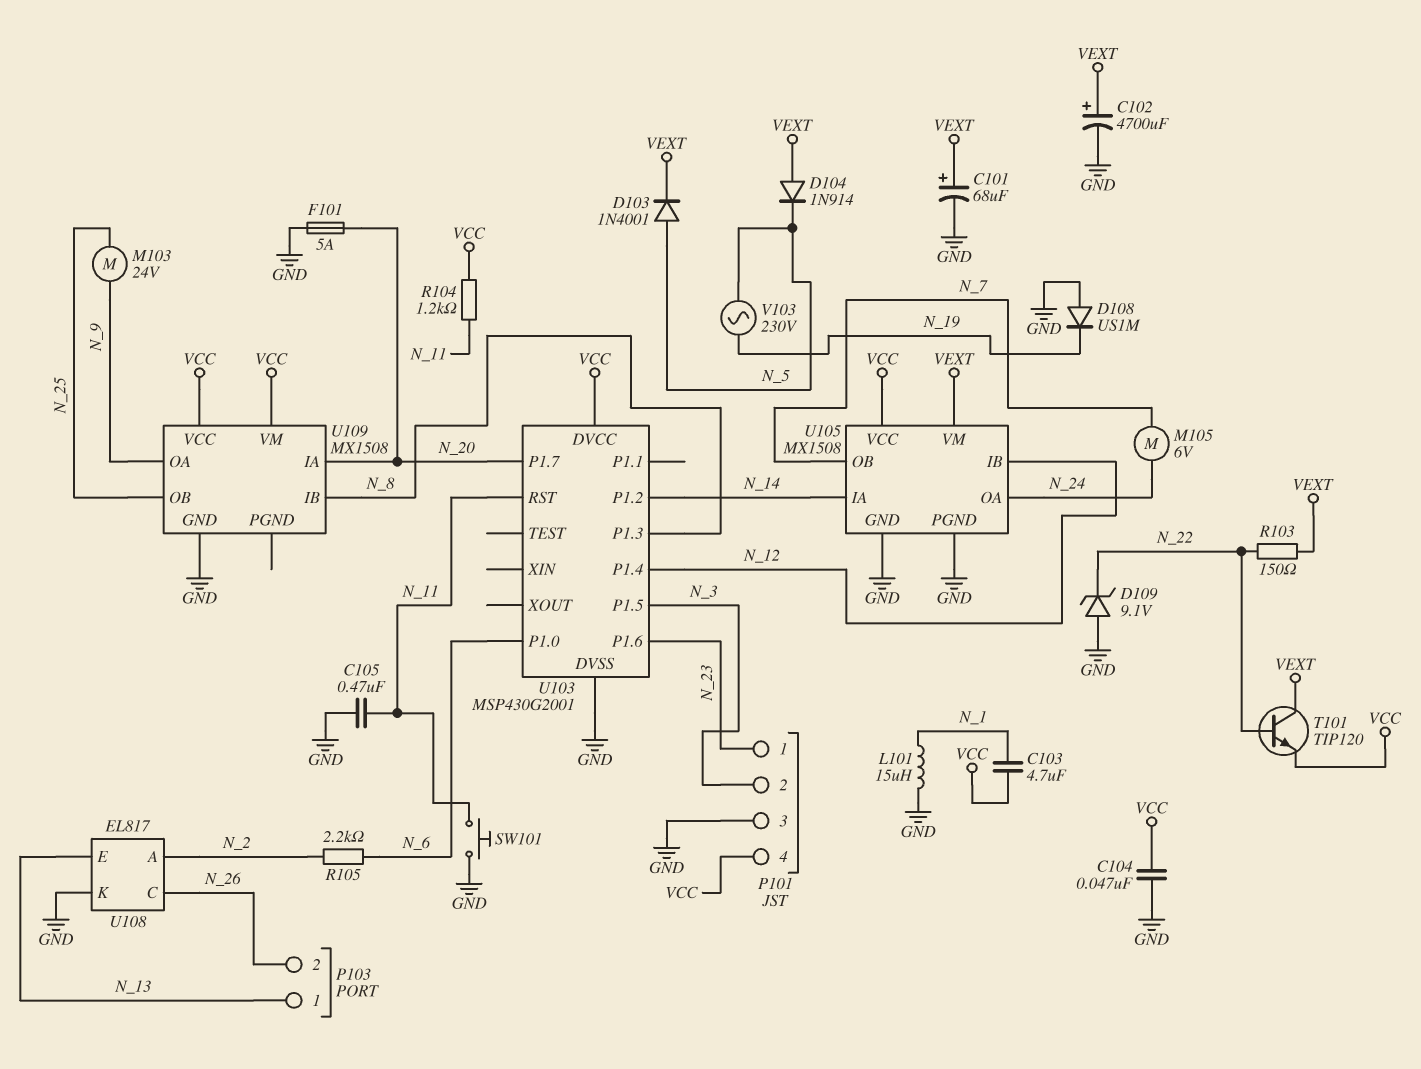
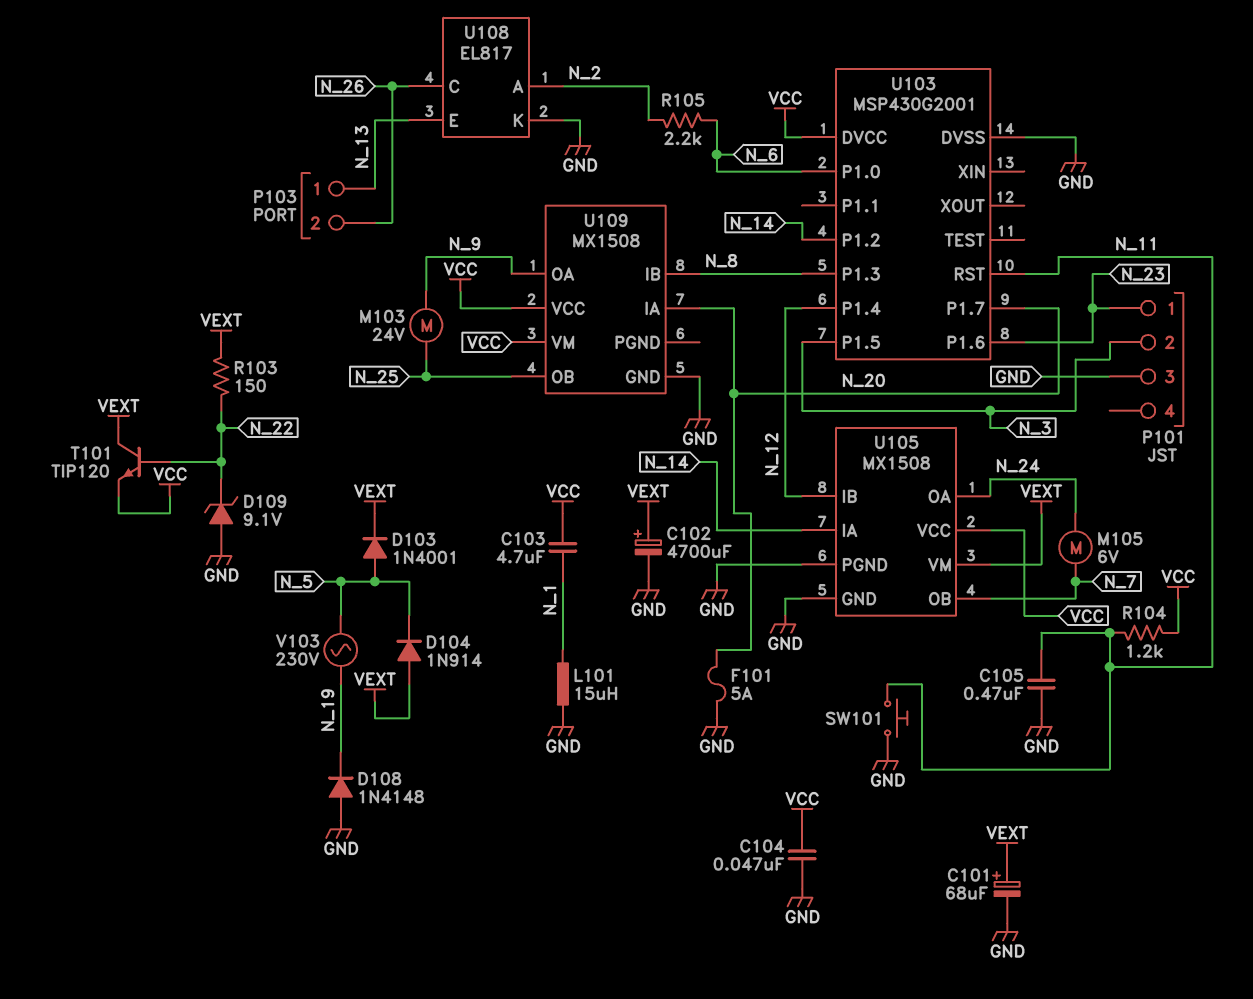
D108: diode US1M (A GND, K N_19) -> diode 1N4148 (A GND, K N_19)
P101 pin 4: VCC -> none

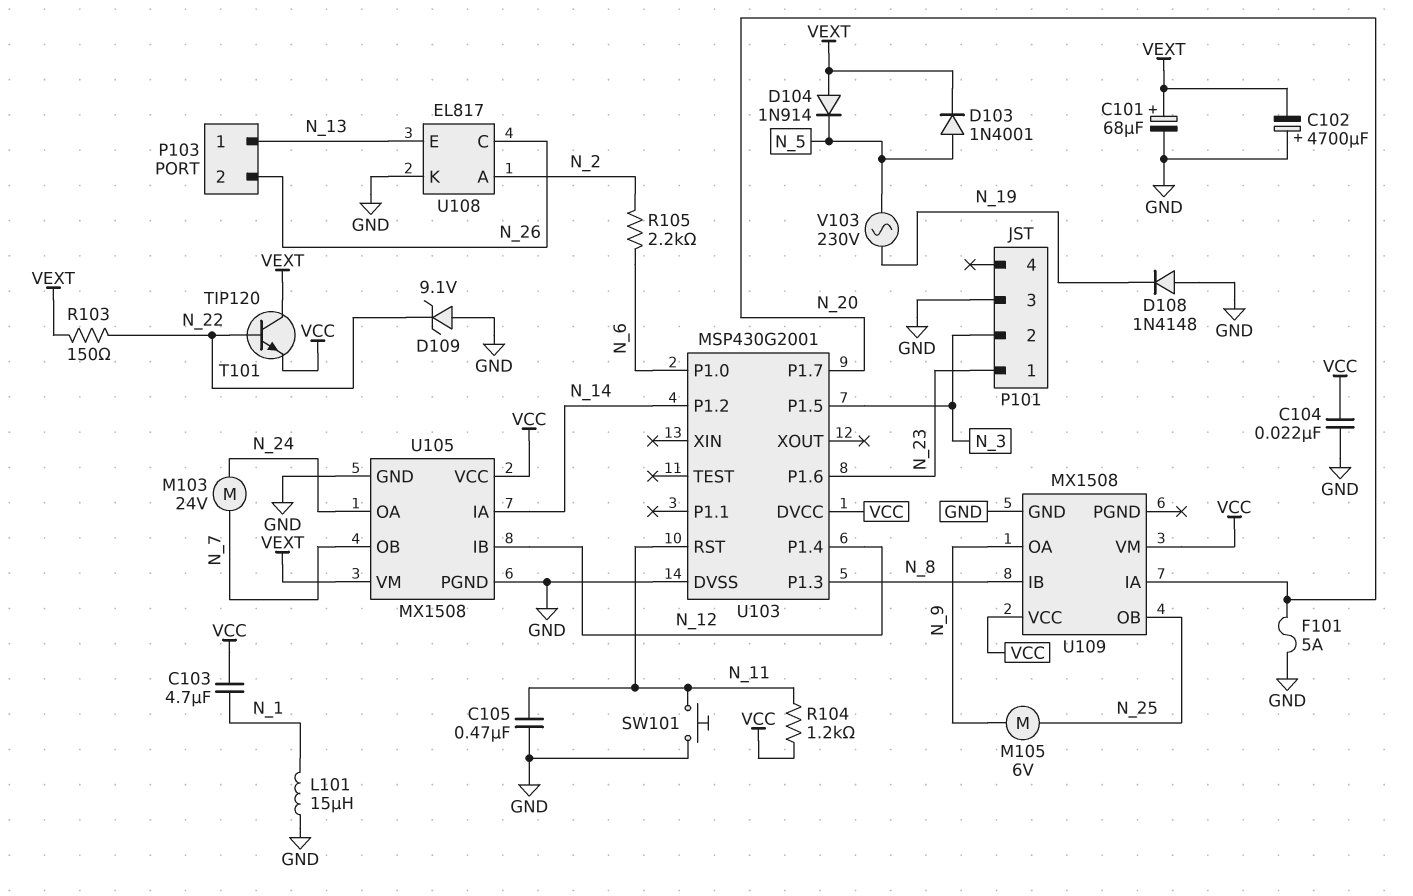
C102: 4700uF (plus VEXT, minus GND) -> 4700uF (plus GND, minus VEXT)
C104: 47nF (GND, VCC) -> 22nF (GND, VCC)
M103: motor 24V (N_9, N_25) -> motor 24V (N_7, N_24)
M105: motor 6V (N_7, N_24) -> motor 6V (N_9, N_25)

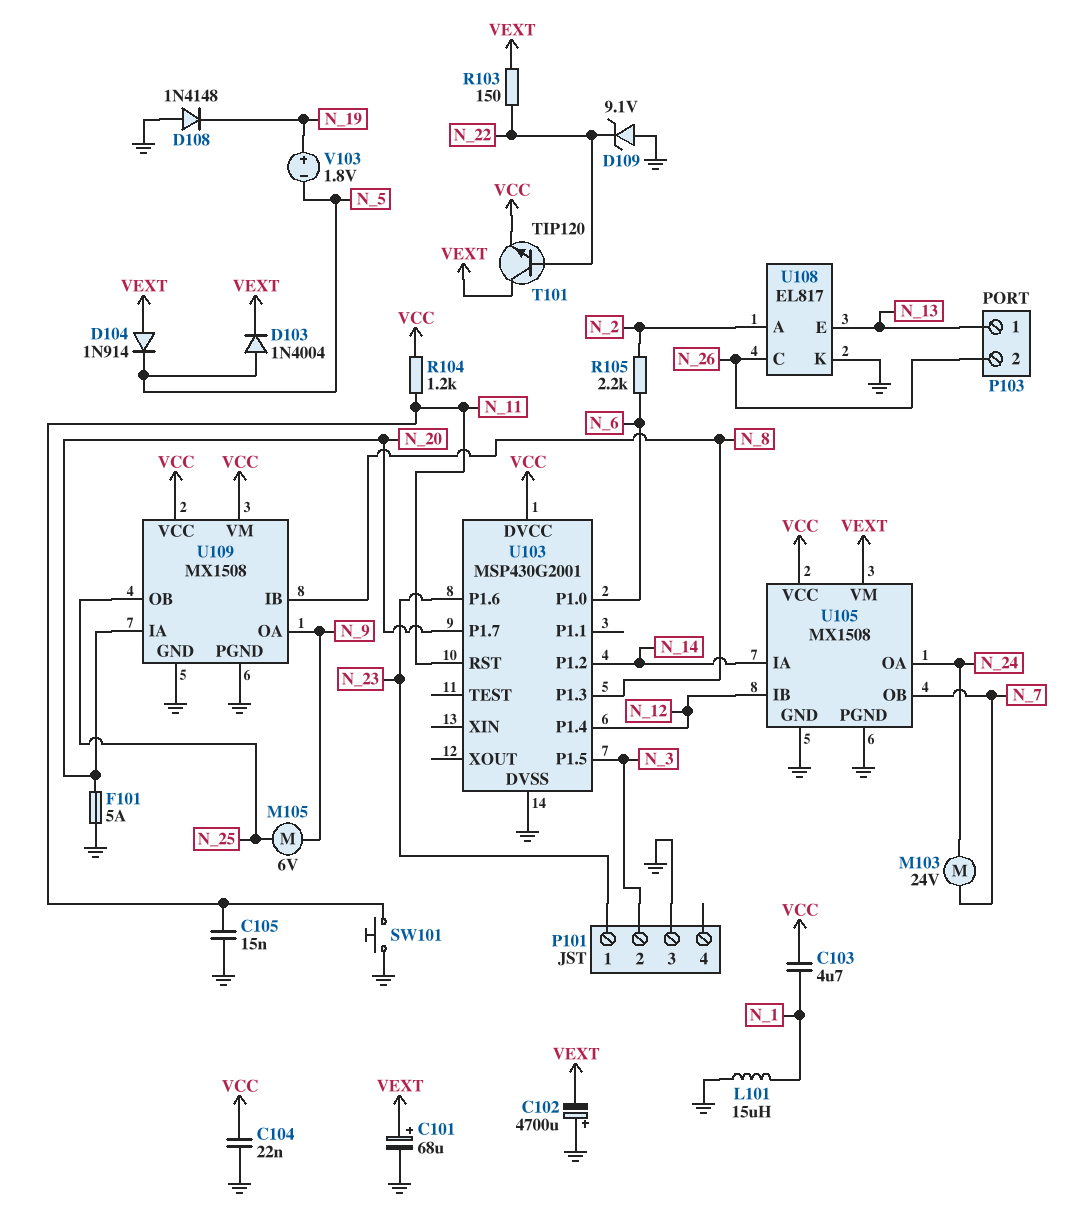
C105: 470nF (GND, N_11) -> 15nF (GND, N_11)
D103: diode 1N4001 (A N_5, K VEXT) -> diode 1N4004 (A N_5, K VEXT)
U109 pin PGND: none -> GND
V103: AC 230V (N_5, N_19) -> 1.8V (plus N_19, minus N_5)

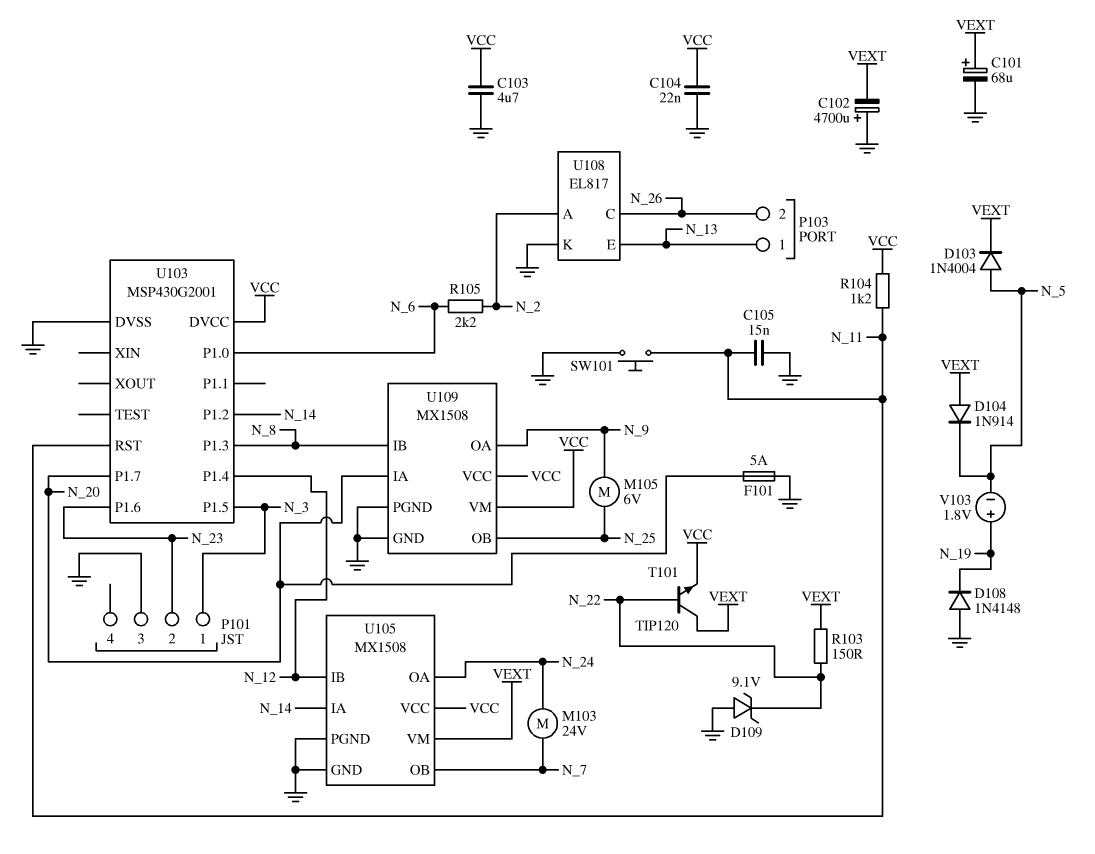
C103: 4.7uF (N_1, VCC) -> 4.7uF (GND, VCC)
L101: 15uH (GND, N_1) -> none
P101 pin 1: N_23 -> N_3
P101 pin 2: N_3 -> N_23

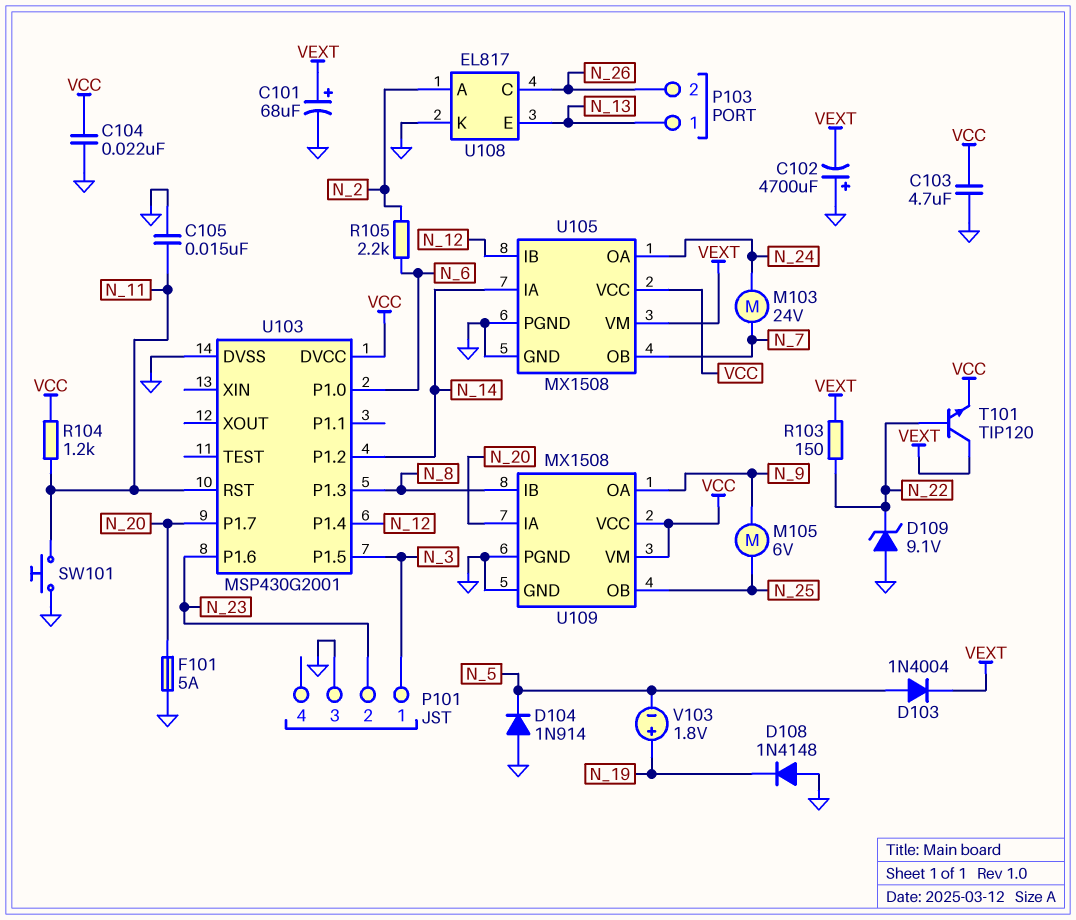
D104: diode 1N914 (A VEXT, K N_5) -> diode 1N914 (A GND, K N_5)

